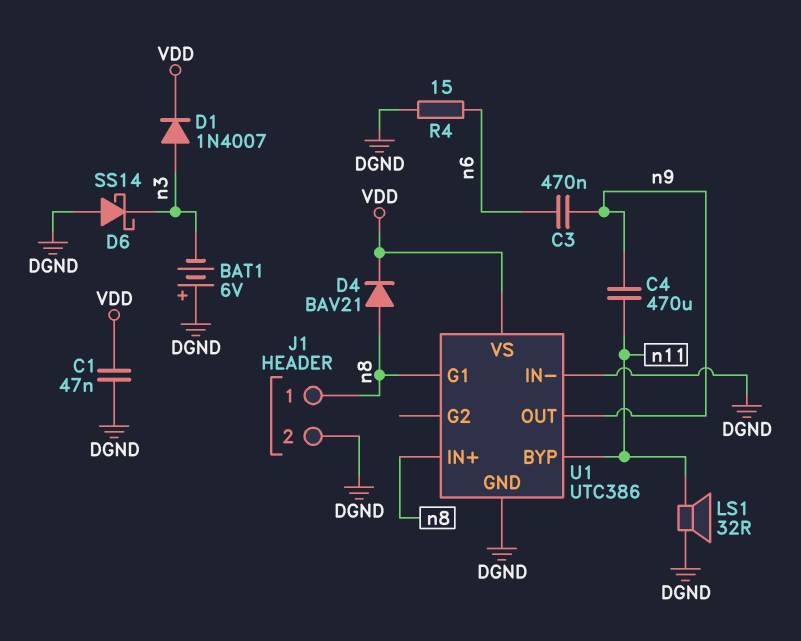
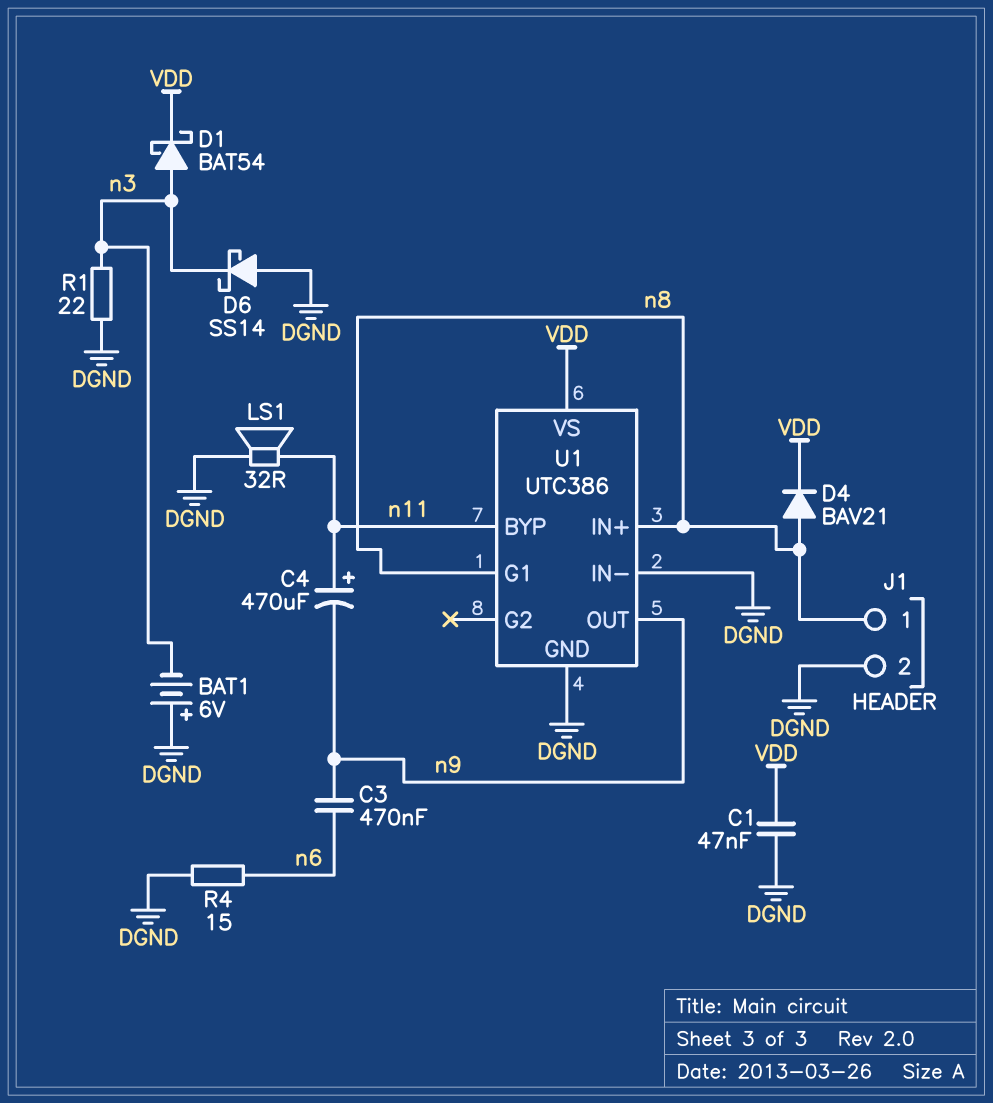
C4: 470uF (n9, n11) -> 470uF (plus n11, minus n9)
D1: diode 1N4007 (A n3, K VDD) -> schottky BAT54 (A n3, K VDD)
R1: none -> 22 (DGND, n3)

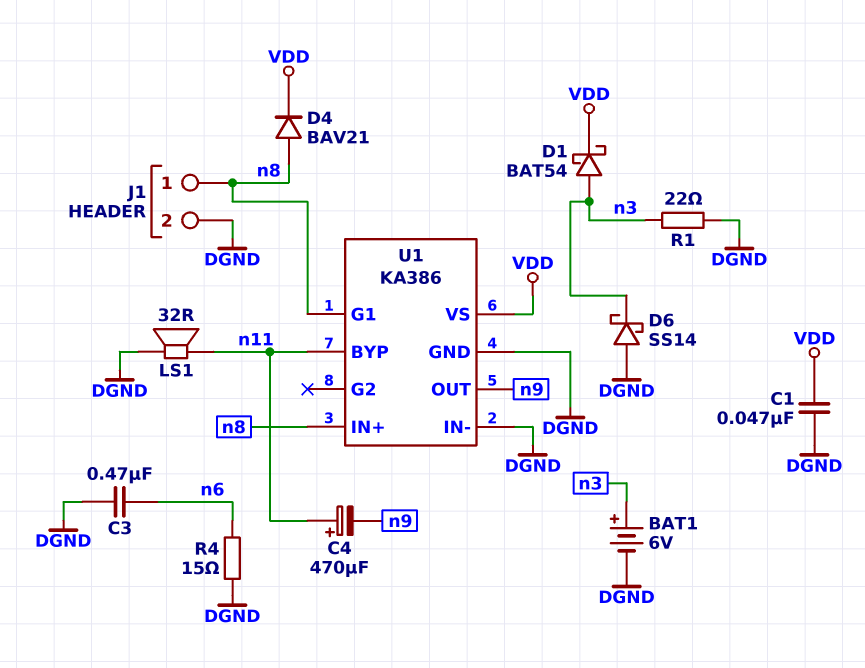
BAT1: 6V (plus DGND, minus n3) -> 6V (plus n3, minus DGND)
C3: 470nF (n6, n9) -> 470nF (DGND, n6)
U1: UTC386 -> KA386

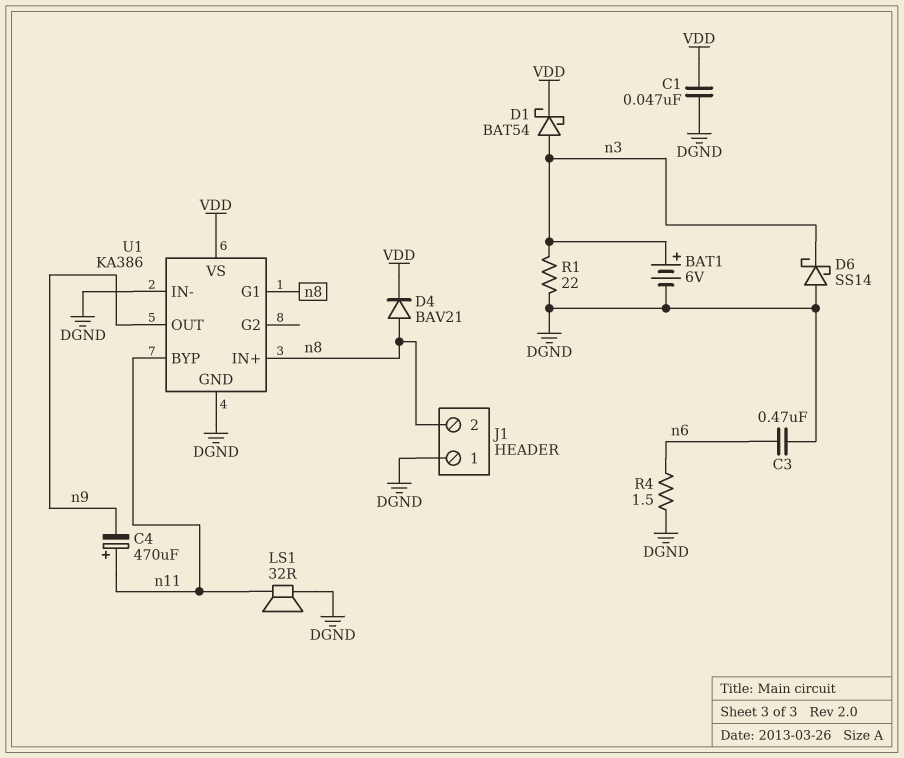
J1 pin 1: n8 -> DGND
J1 pin 2: DGND -> n8
R4: 15 (DGND, n6) -> 1.5 (DGND, n6)

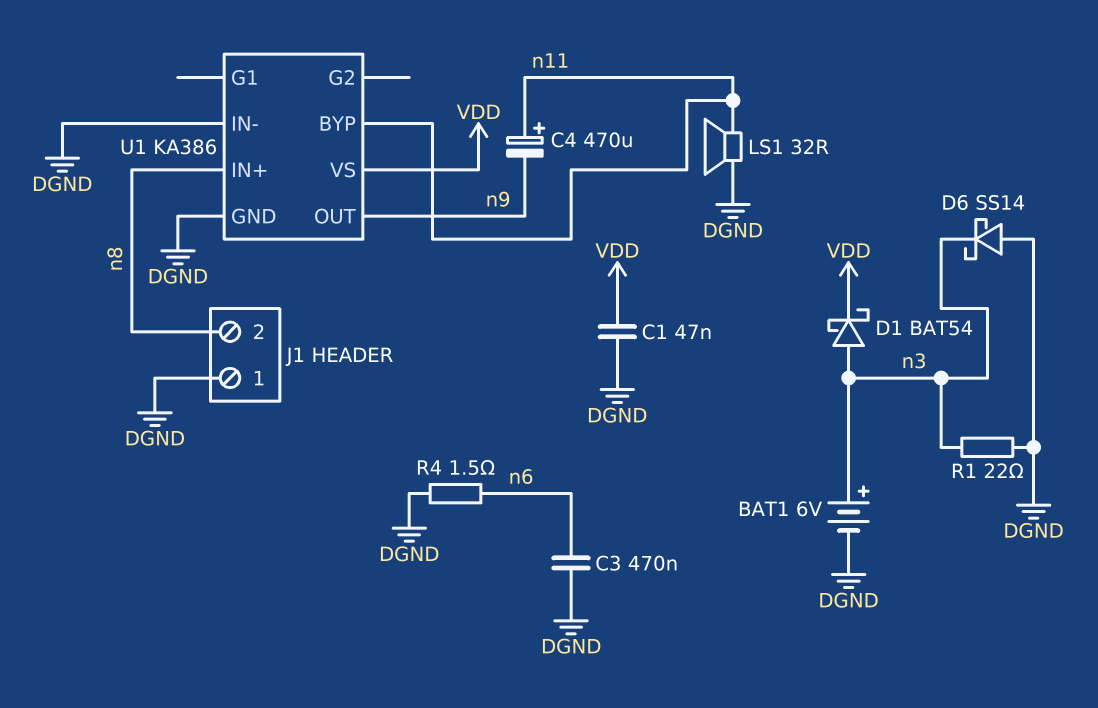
D4: diode BAV21 (A n8, K VDD) -> none
U1 pin G1: n8 -> none

